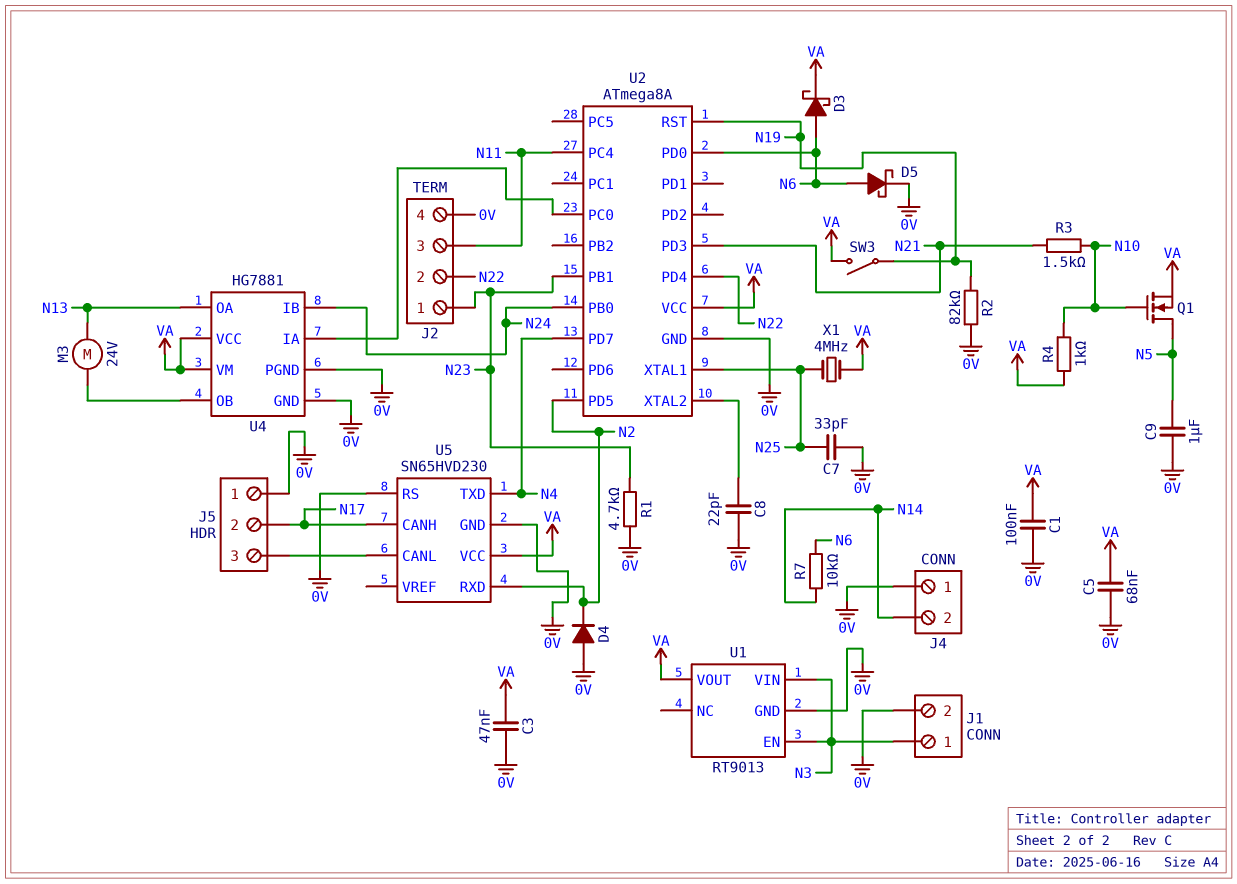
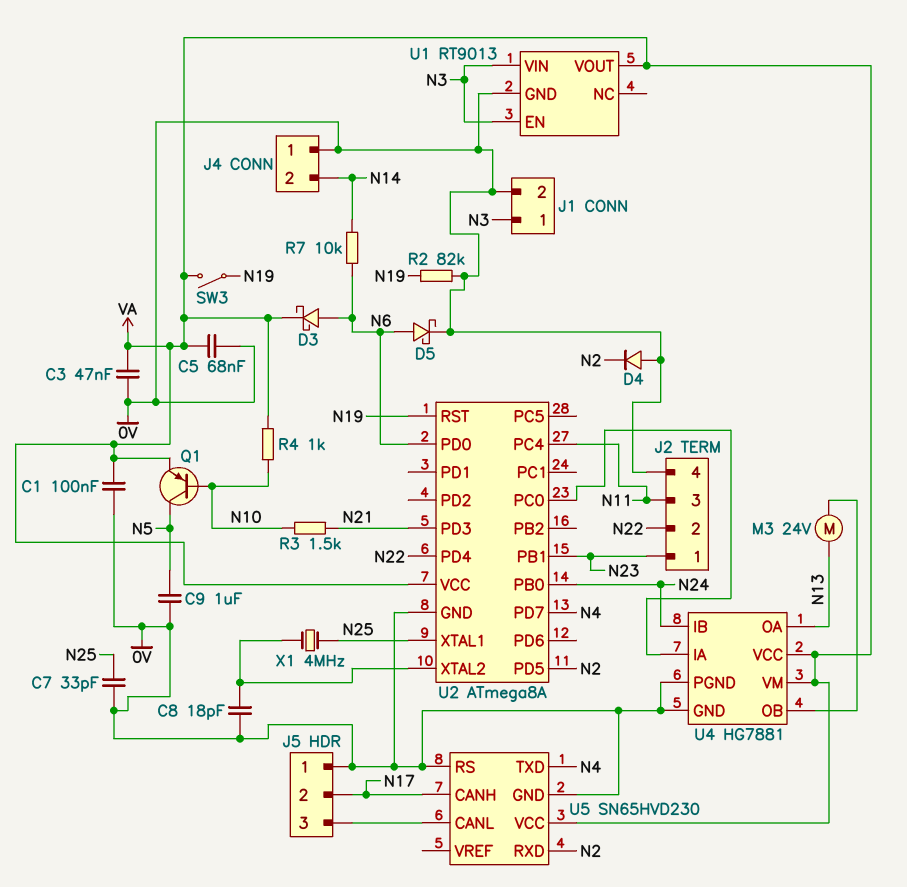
C8: 22pF (0V, U2/XTAL2) -> 18pF (0V, U2/XTAL2)
Q1: NMOS (G N10, D N5, S VA) -> PNP (B N10, C N5, E VA)
R1: 4.7k (0V, N23) -> none
X1: 4MHz (N25, VA) -> 4MHz (N25, U2/XTAL2)

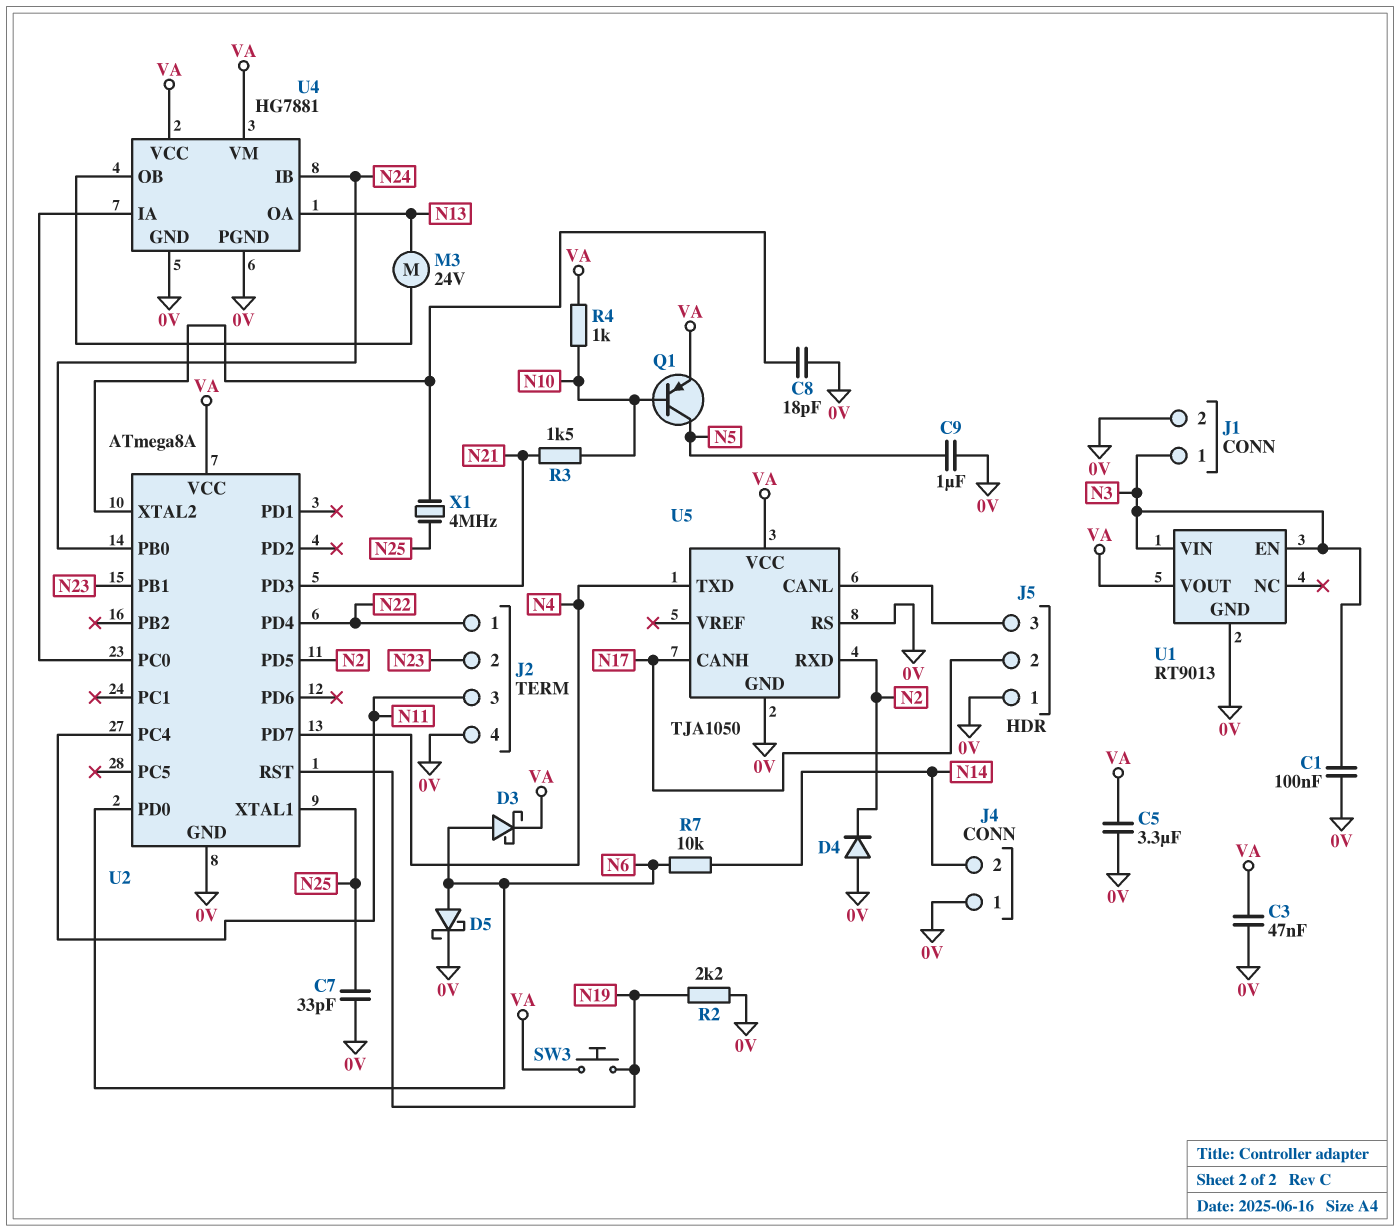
C1: 100nF (0V, VA) -> 100nF (0V, N3)
C5: 68nF (0V, VA) -> 3.3uF (0V, VA)
J2 pin 1: N23 -> N22
J2 pin 2: N22 -> N23
R2: 82k (0V, N19) -> 2.2k (0V, N19)
SW3: switch (N19, VA) -> button (N19, VA)
U5: SN65HVD230 -> TJA1050

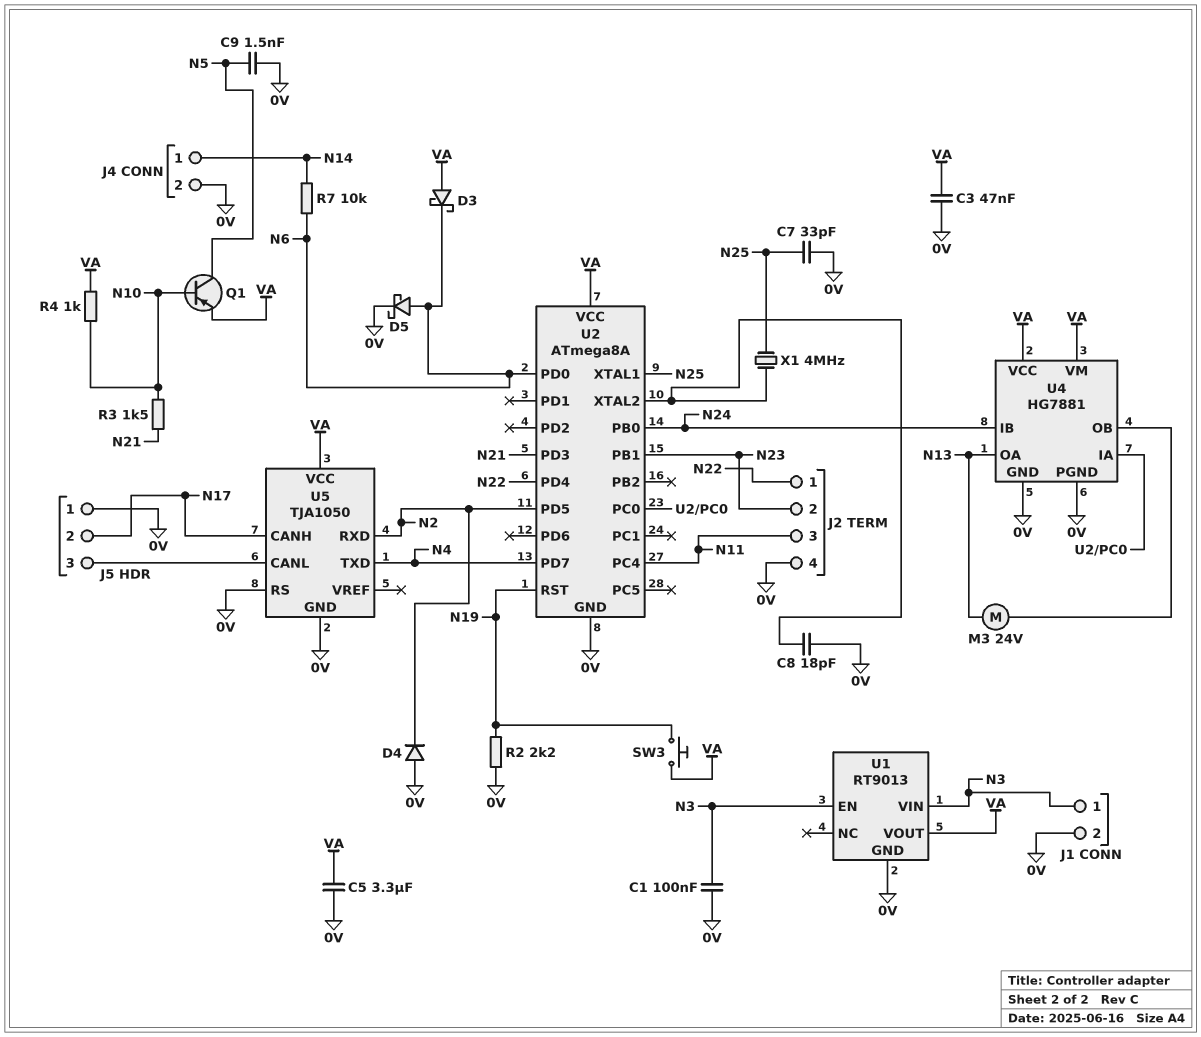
C9: 1uF (0V, N5) -> 1.5nF (0V, N5)
D3: schottky (A N6, K VA) -> schottky (A VA, K N6)
J4 pin 1: 0V -> N14
J4 pin 2: N14 -> 0V

